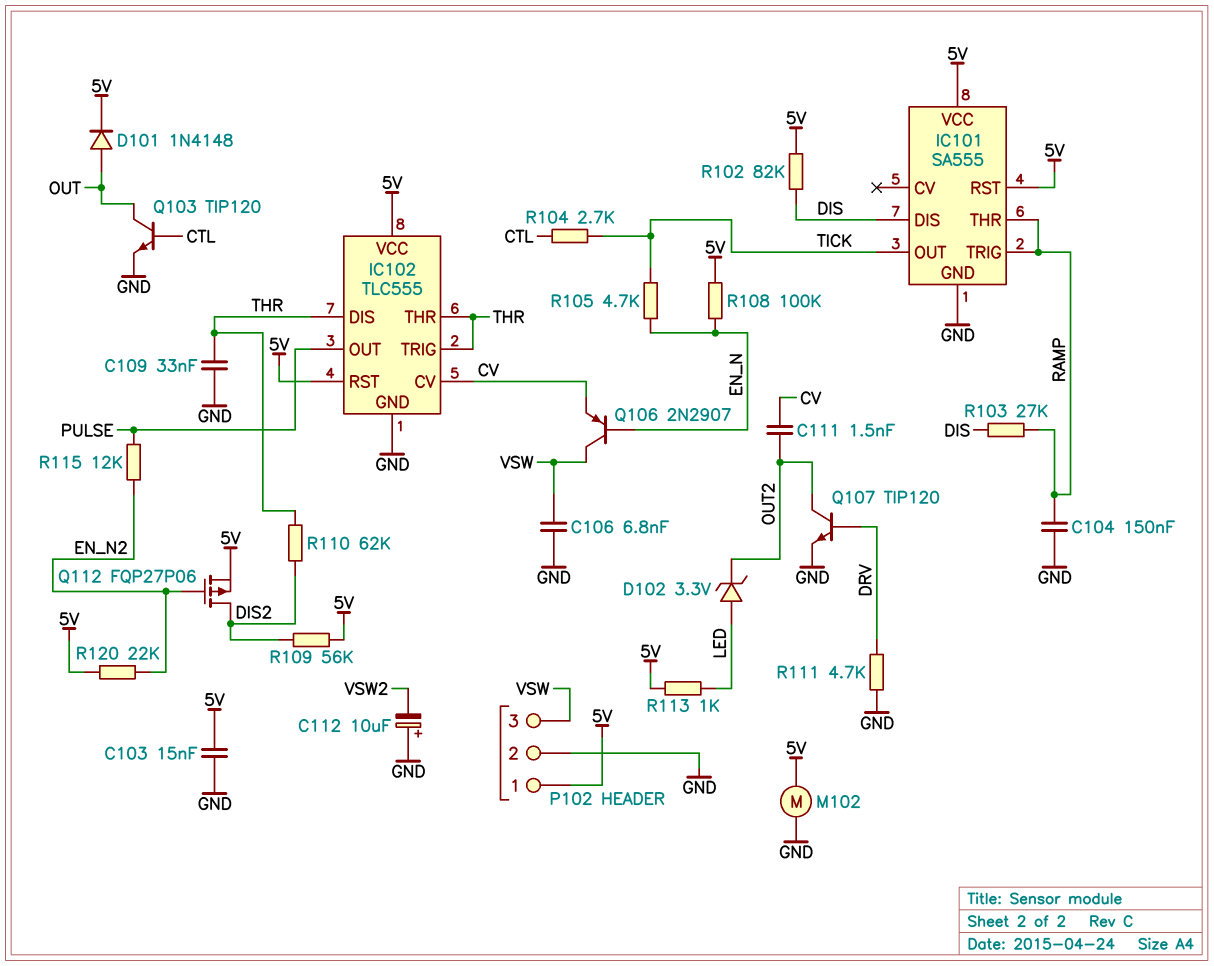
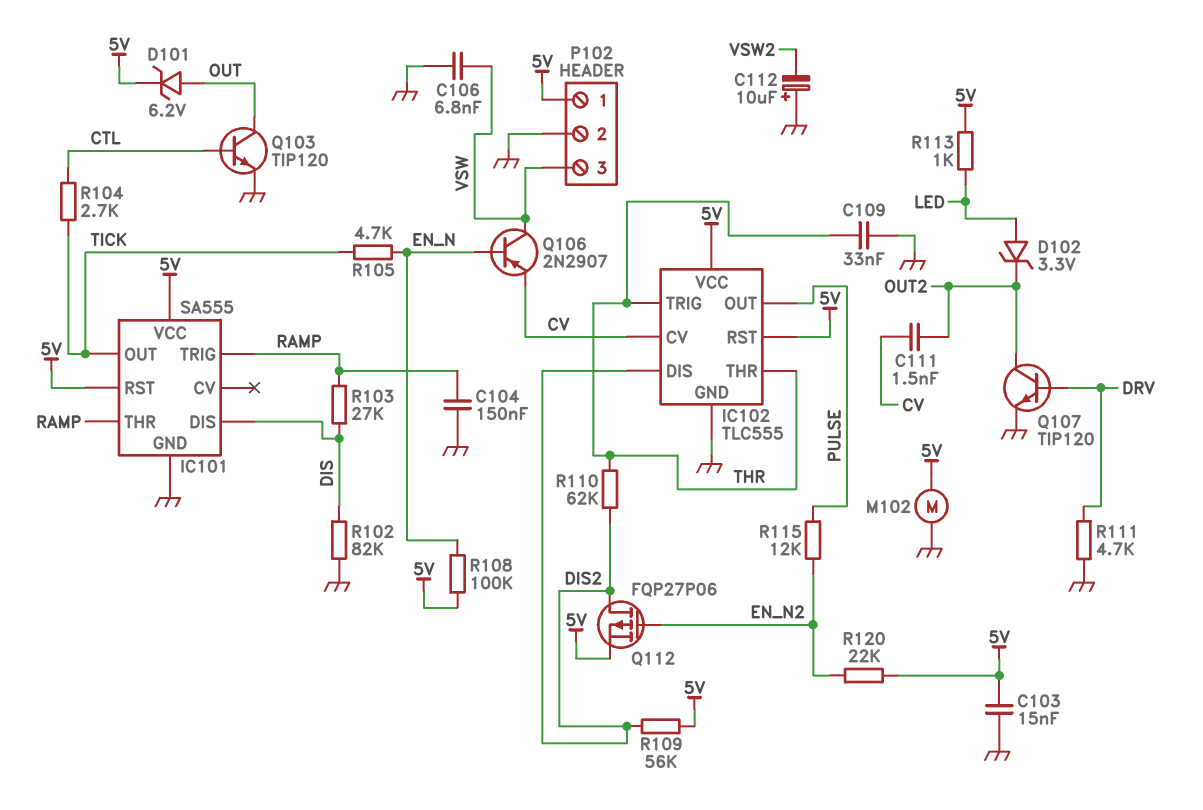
D101: diode 1N4148 (A OUT, K 5V) -> zener 6.2V (A OUT, K 5V)
IC102 pin DIS: THR -> DIS2
R102: 82k (5V, DIS) -> 82k (DIS, GND)

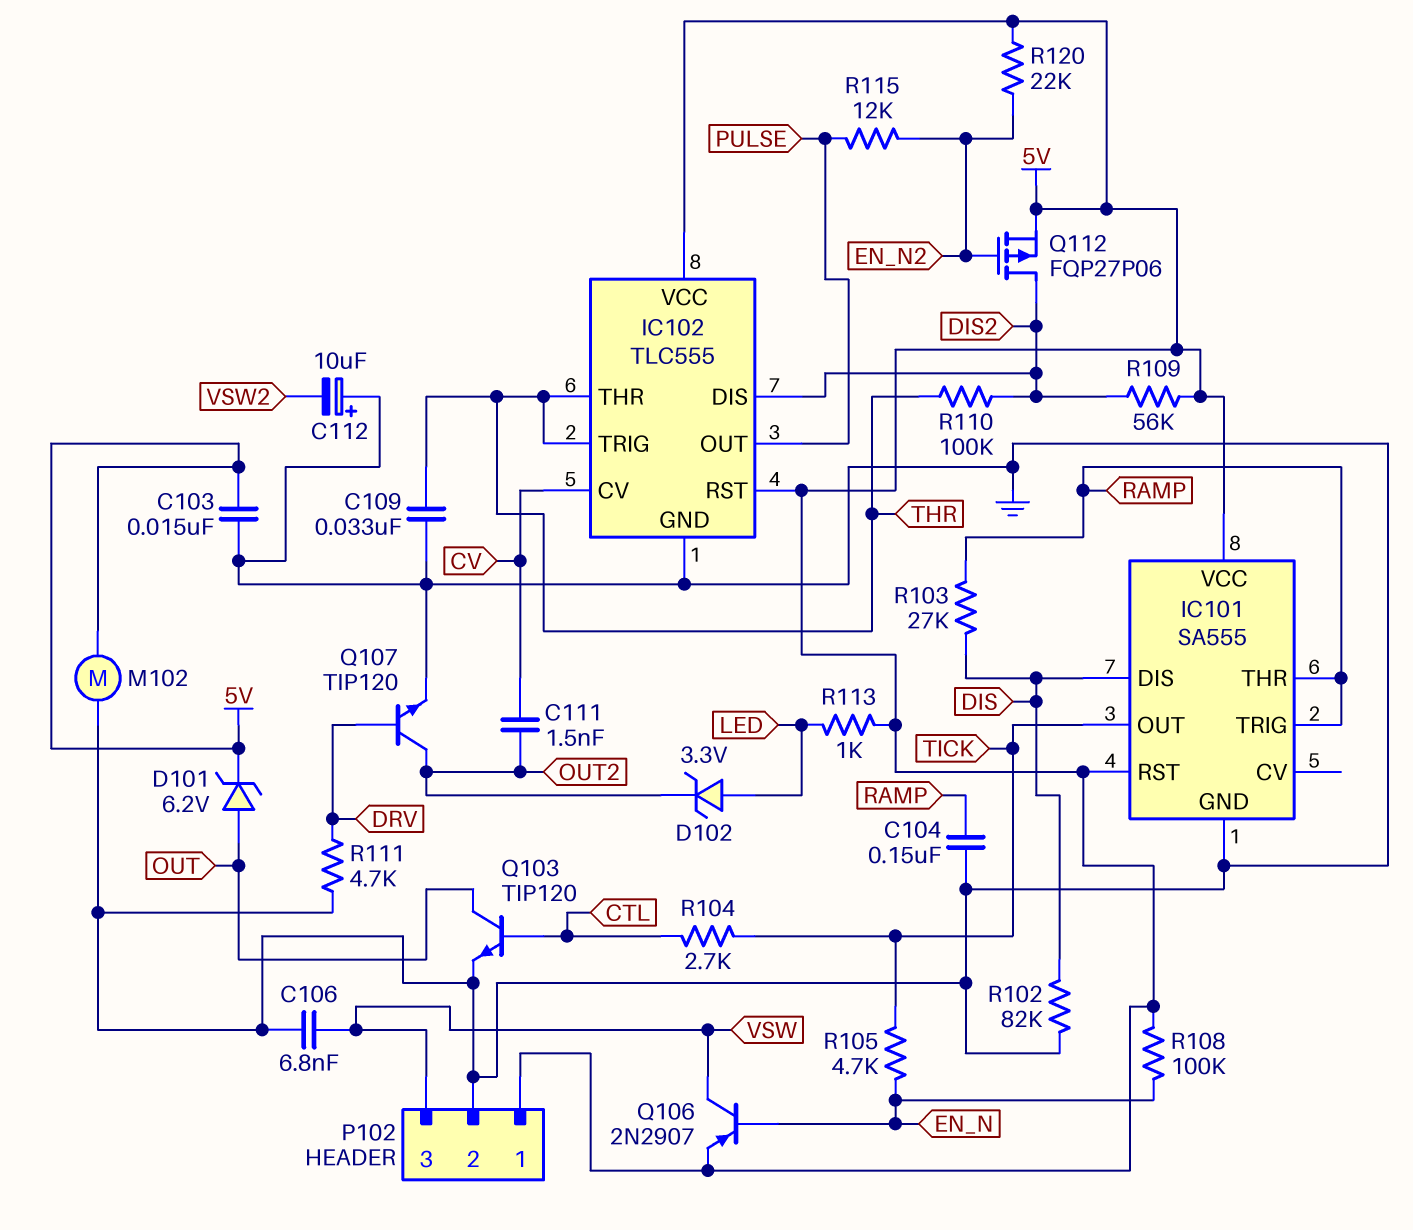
Q106: PNP 2N2907 (B EN_N, C VSW, E CV) -> PNP 2N2907 (B EN_N, C VSW, E 5V)
R110: 62k (DIS2, THR) -> 100k (DIS2, THR)

